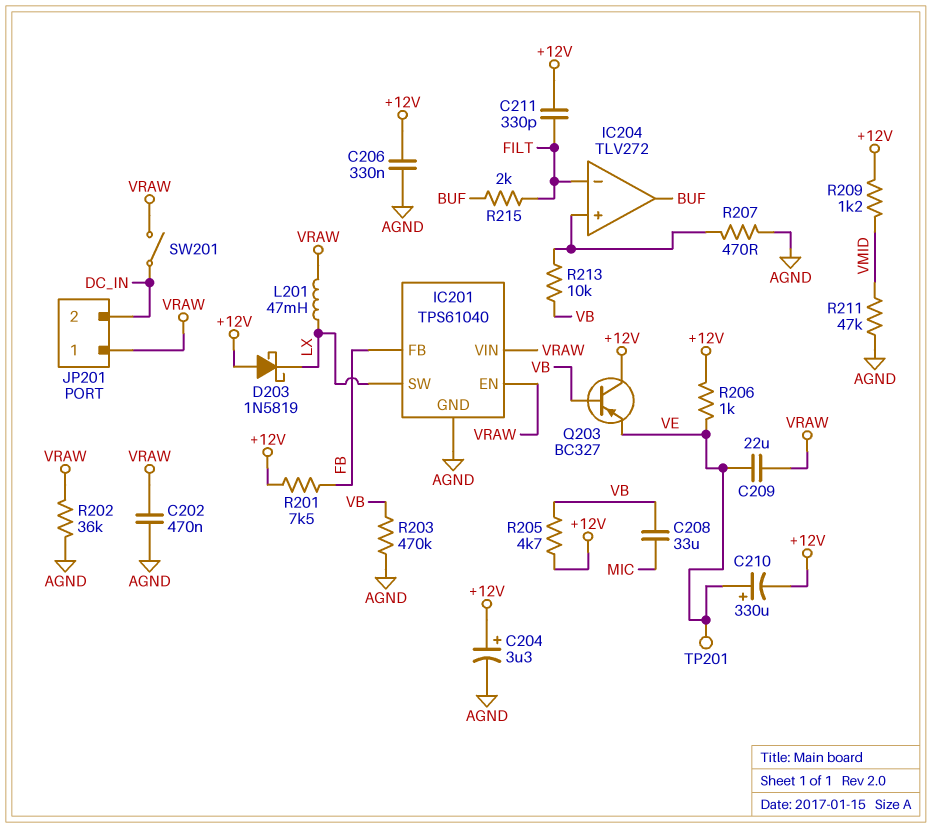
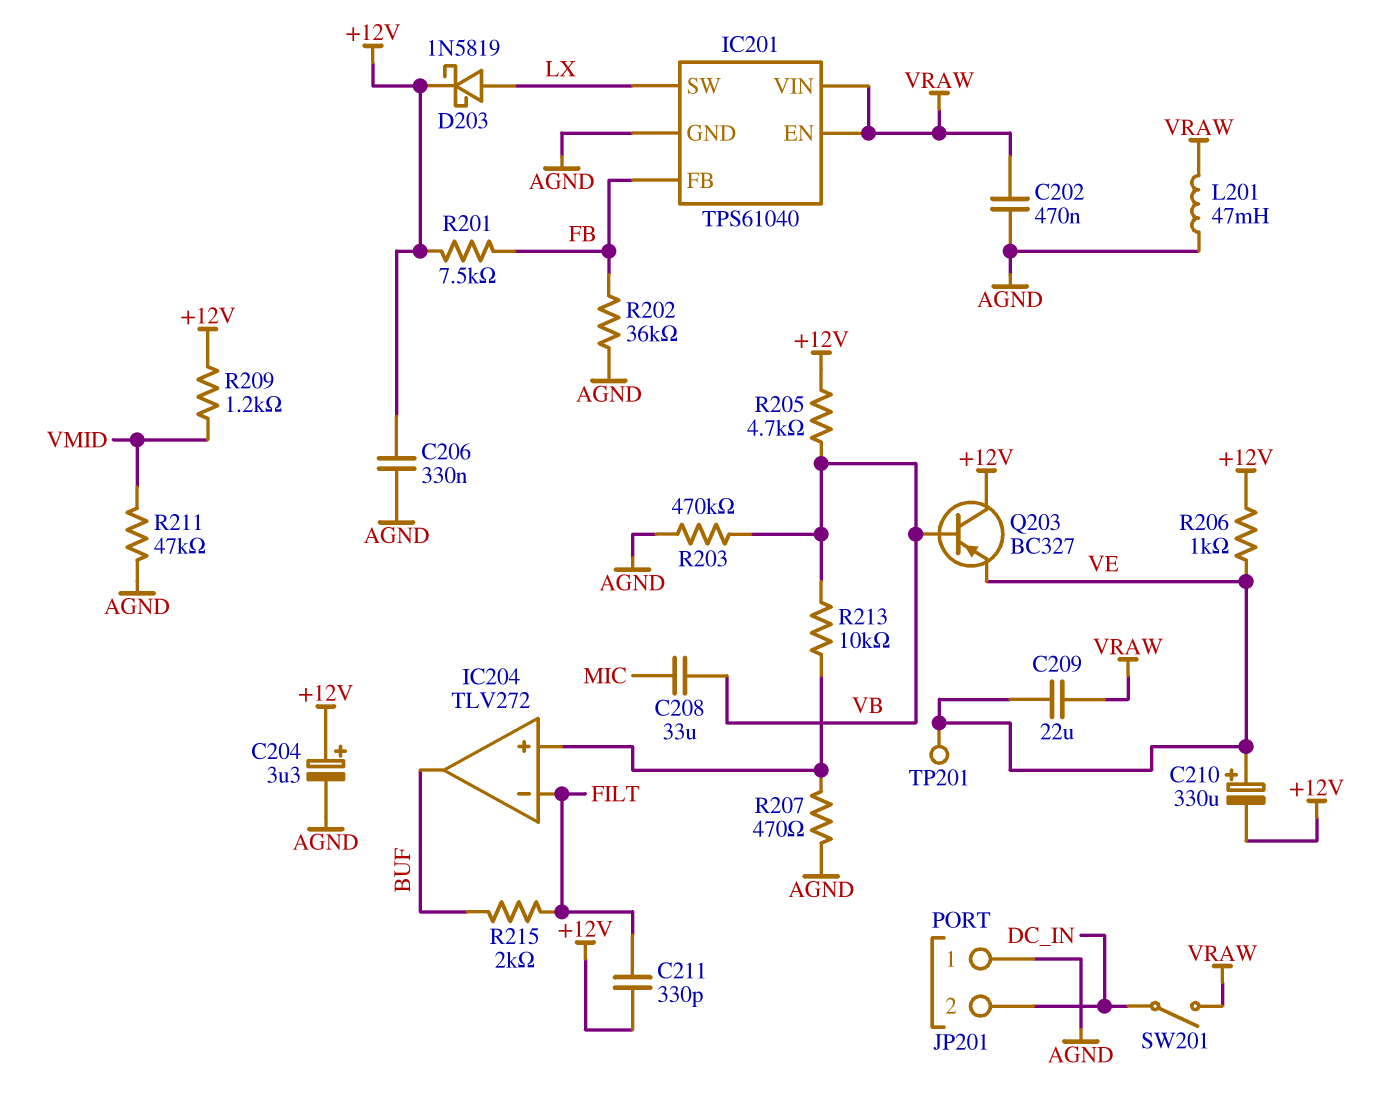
D203: schottky 1N5819 (A +12V, K LX) -> schottky 1N5819 (A LX, K +12V)
JP201 pin 1: VRAW -> AGND
L201: 47mH (LX, VRAW) -> 47mH (AGND, VRAW)
R202: 36k (AGND, VRAW) -> 36k (AGND, FB)

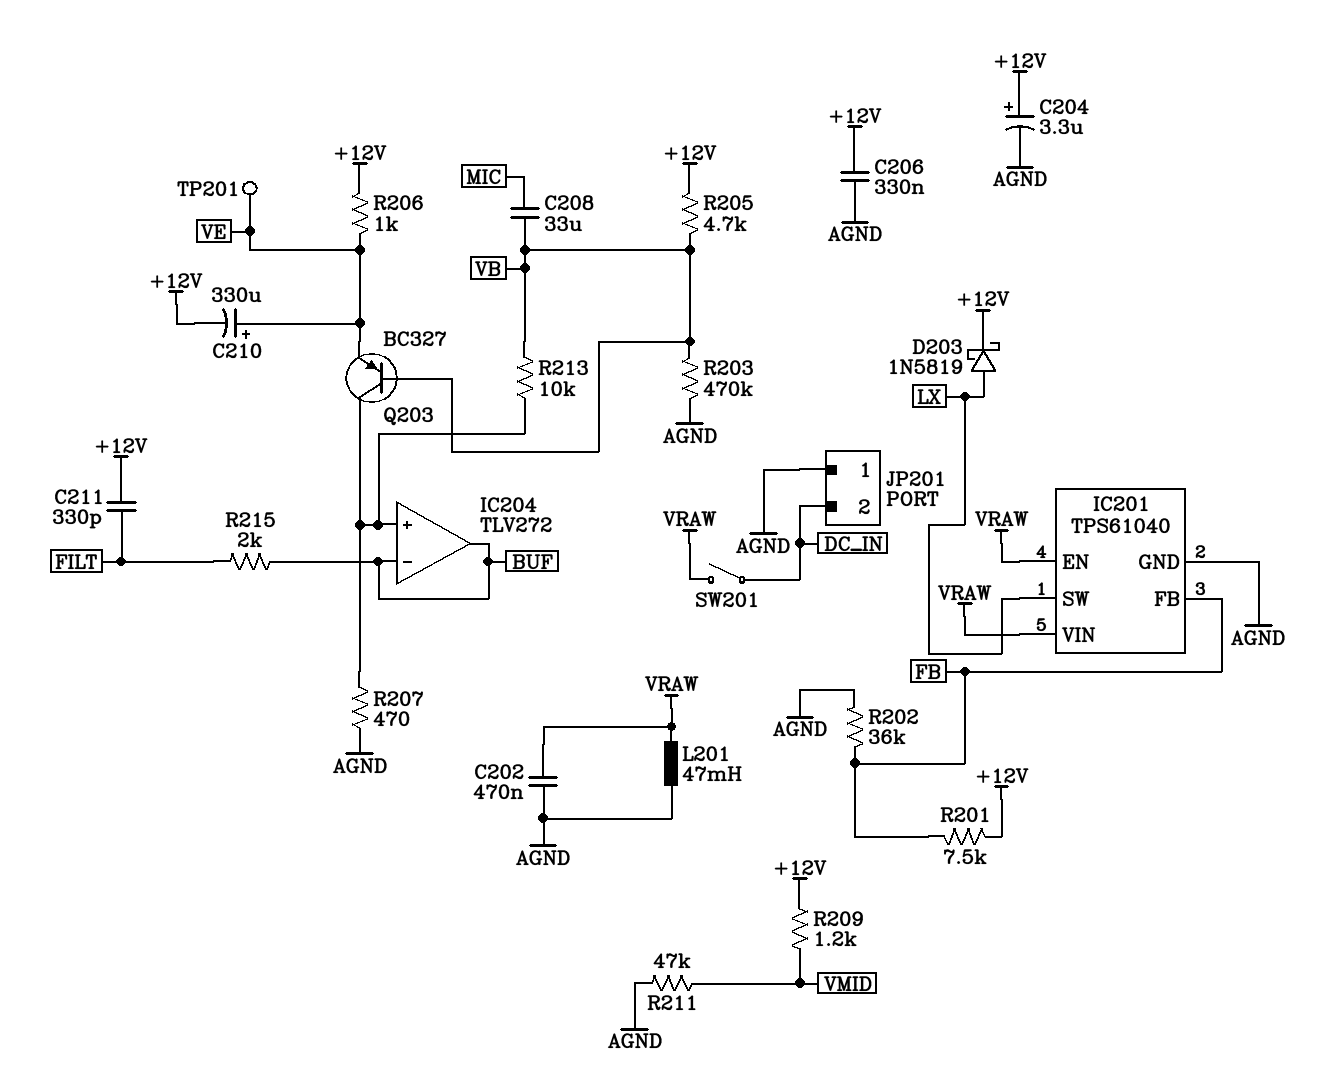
C209: 22uF (VE, VRAW) -> none
IC204 pin in-: FILT -> BUF
Q203: PNP BC327 (B VB, C +12V, E VE) -> PNP BC327 (B VB, C IC204/in+, E VE)

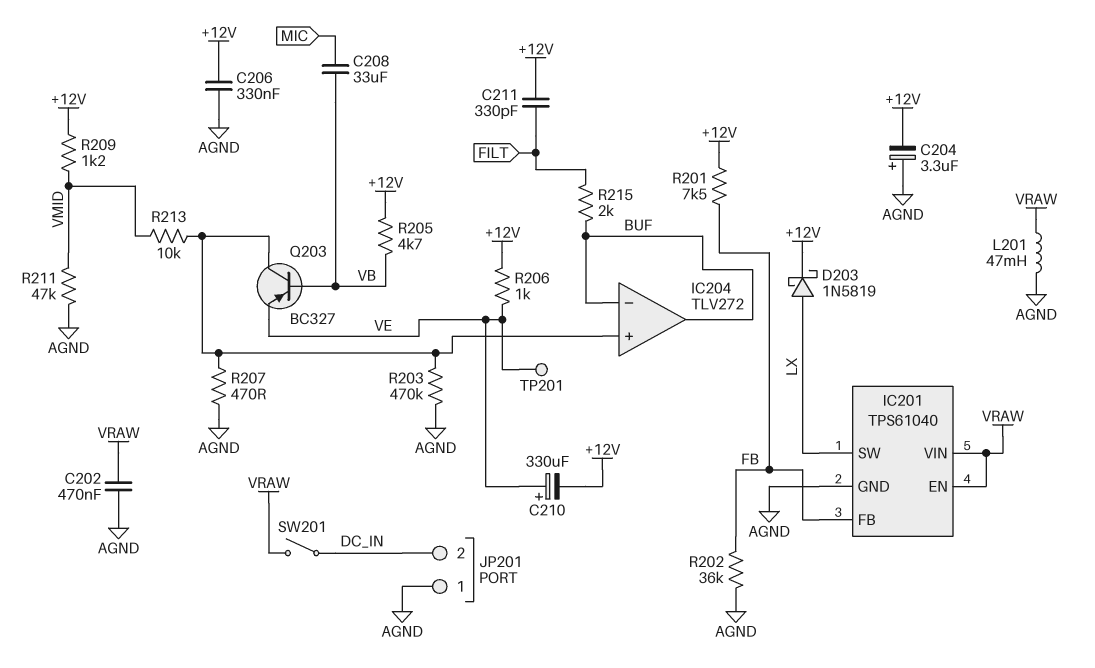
C204: 3.3uF (plus +12V, minus AGND) -> 3.3uF (plus AGND, minus +12V)
R203: 470k (AGND, VB) -> 470k (AGND, IC204/in+)
R213: 10k (IC204/in+, VB) -> 10k (IC204/in+, VMID)

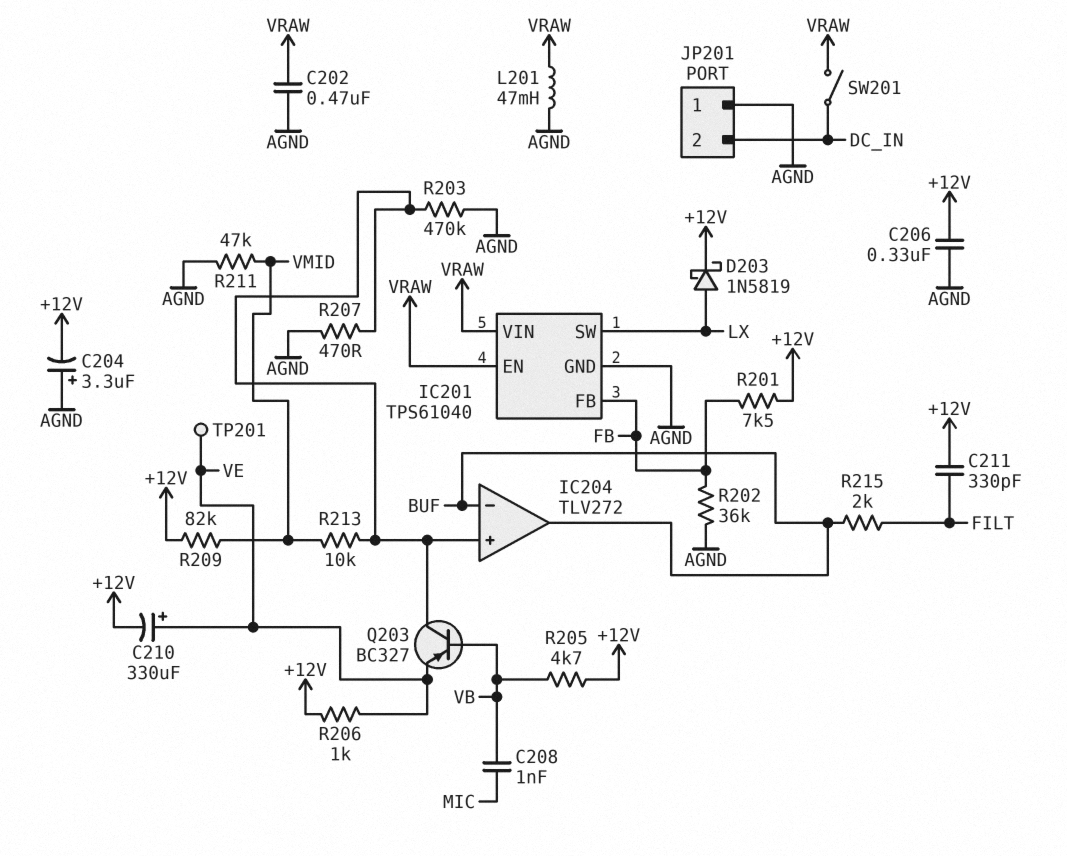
C208: 33uF (MIC, VB) -> 1nF (MIC, VB)
R209: 1.2k (+12V, VMID) -> 82k (+12V, VMID)

